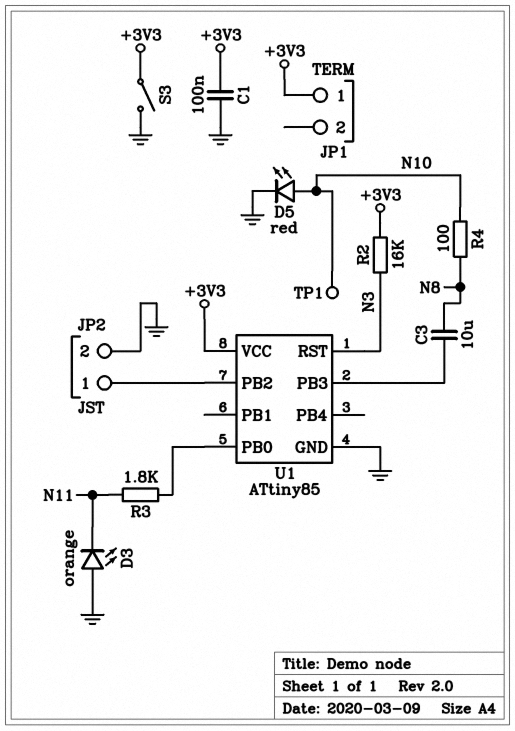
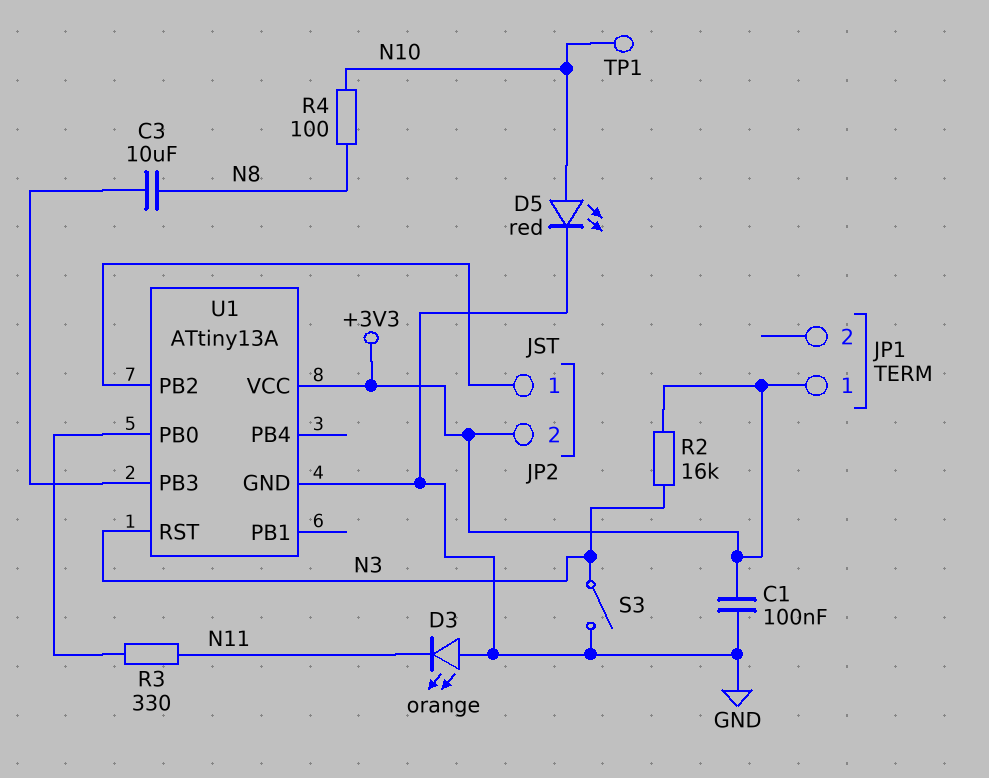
JP2 pin 2: GND -> +3V3
R3: 1.8k (N11, U1/PB0) -> 330 (N11, U1/PB0)
S3: switch (+3V3, GND) -> switch (GND, N3)
U1: ATtiny85 -> ATtiny13A

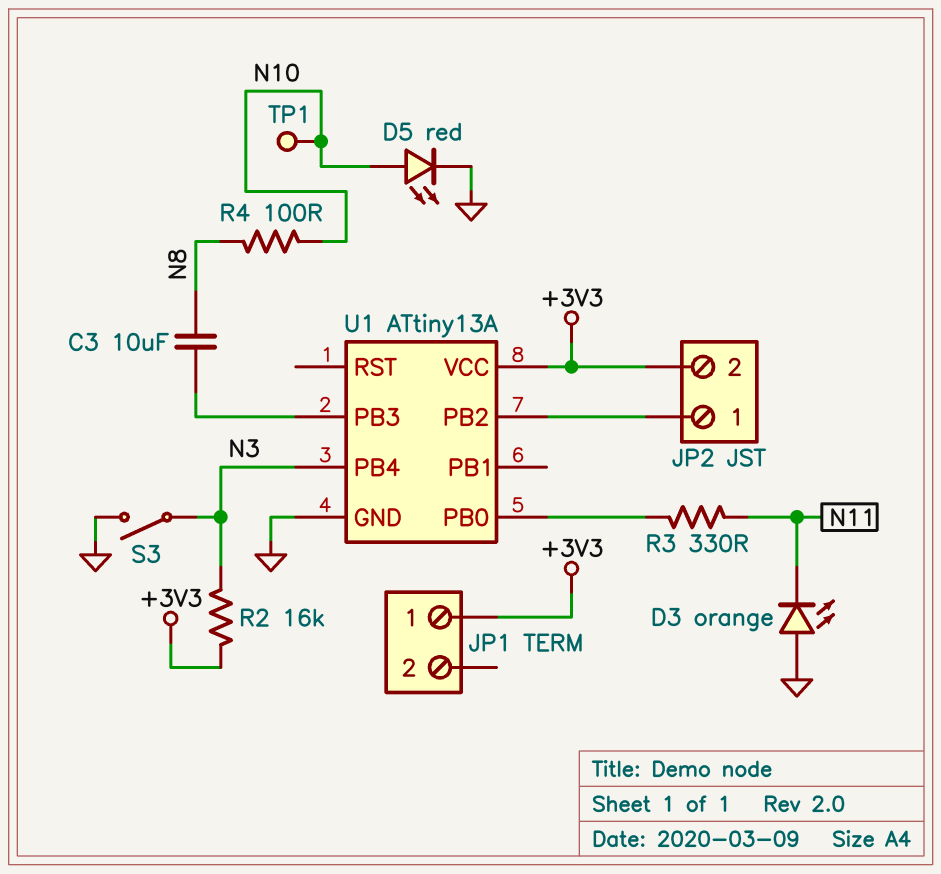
C1: 100nF (+3V3, GND) -> none
U1 pin PB4: none -> N3
U1 pin RST: N3 -> none

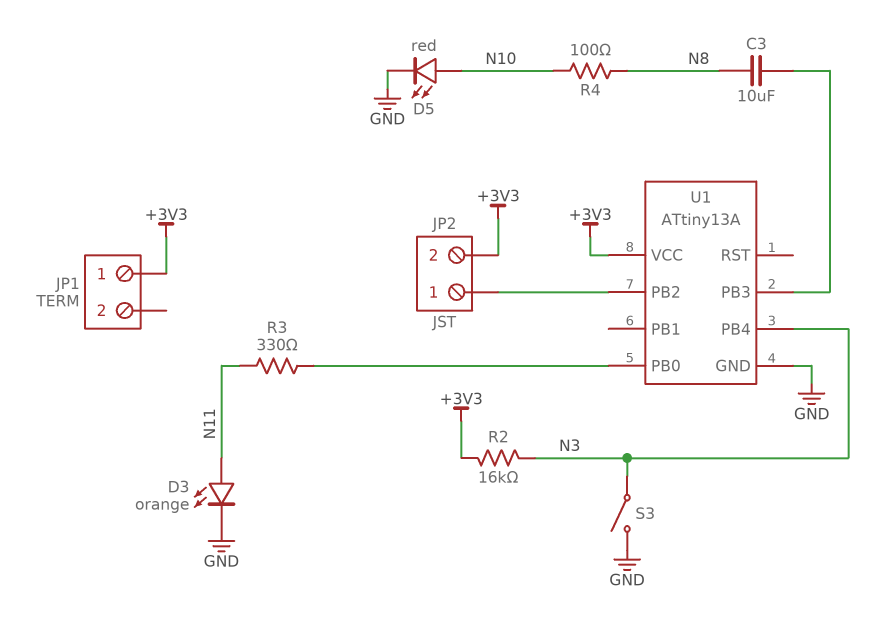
D3: LED orange (A GND, K N11) -> LED orange (A N11, K GND)
TP1: test point (N10) -> none

